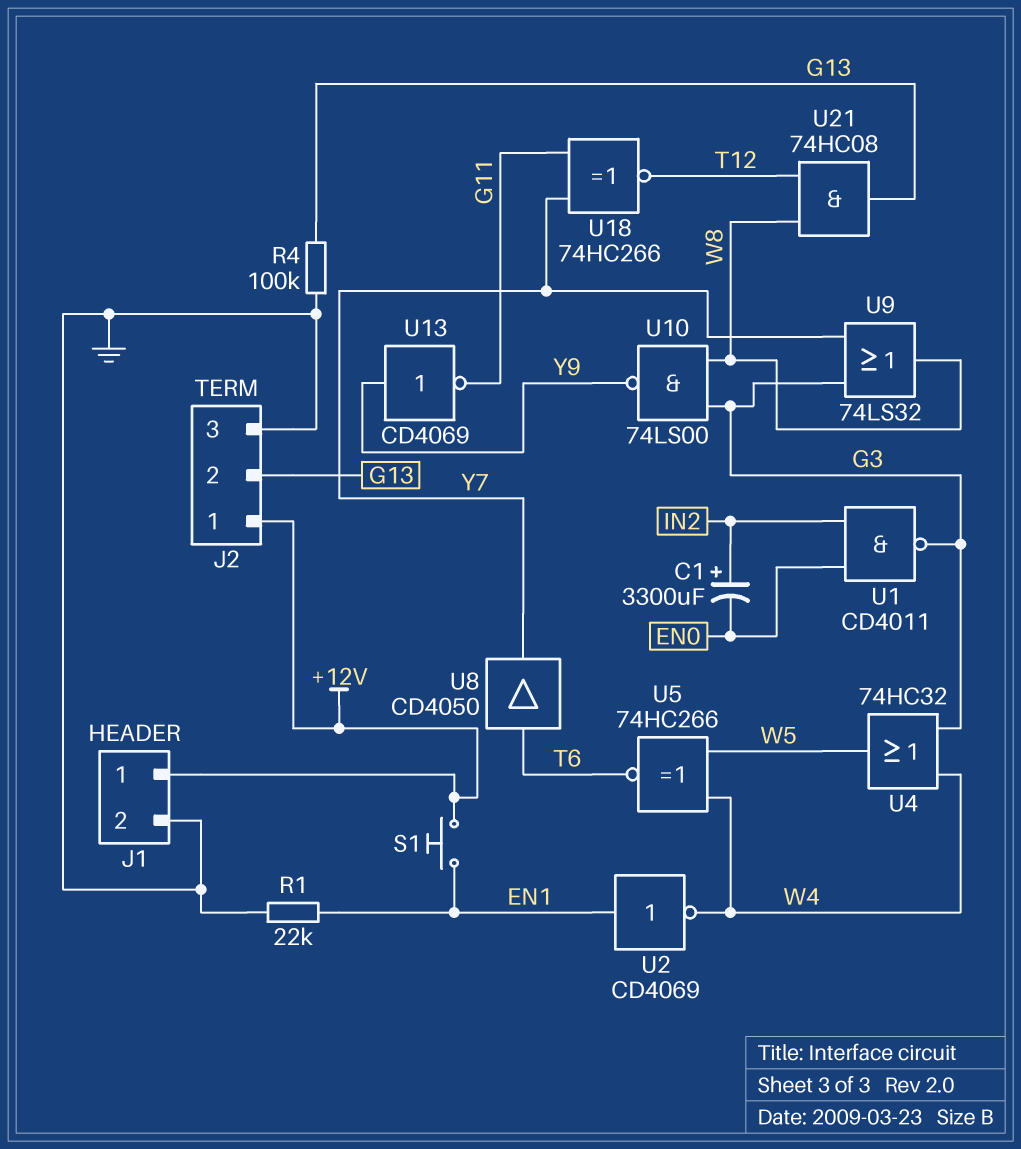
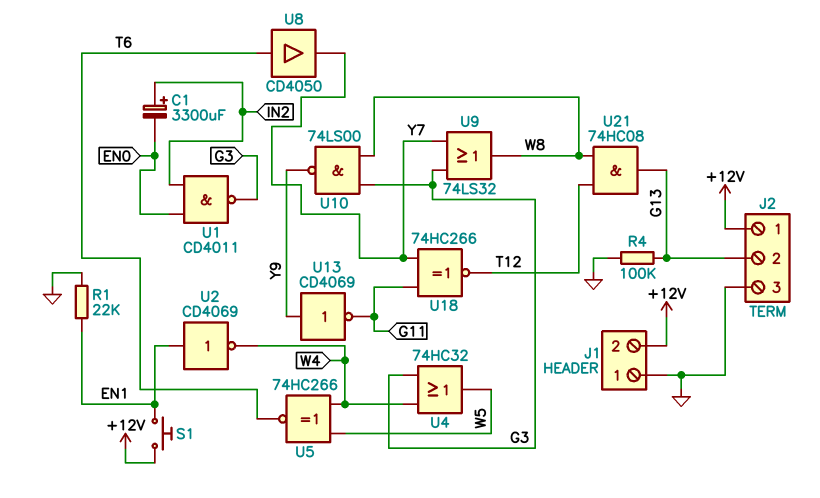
J1 pin 1: +12V -> GND
J1 pin 2: GND -> +12V

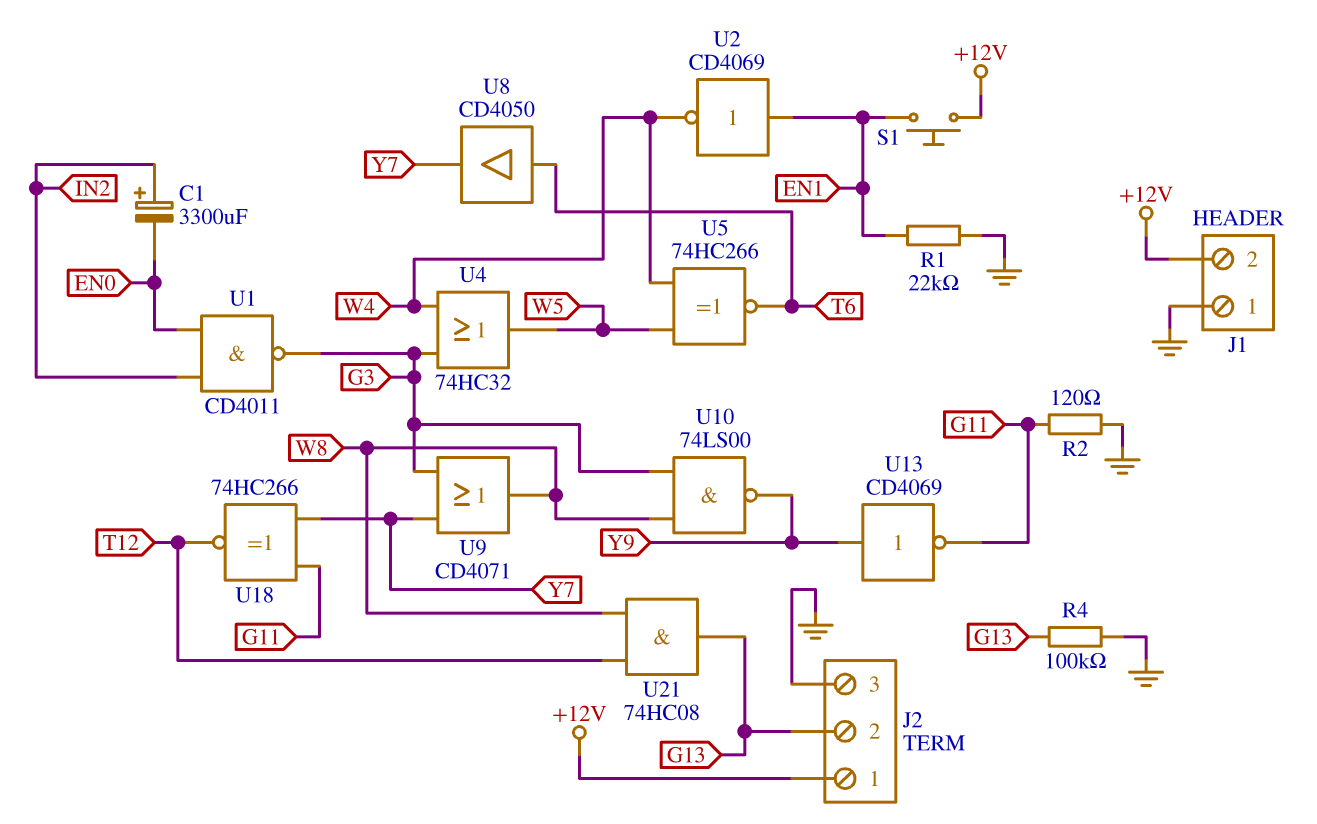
R2: none -> 120 (G11, GND)
U9: OR 74LS32 (in G3, in Y7, out W8) -> OR CD4071 (in G3, in Y7, out W8)

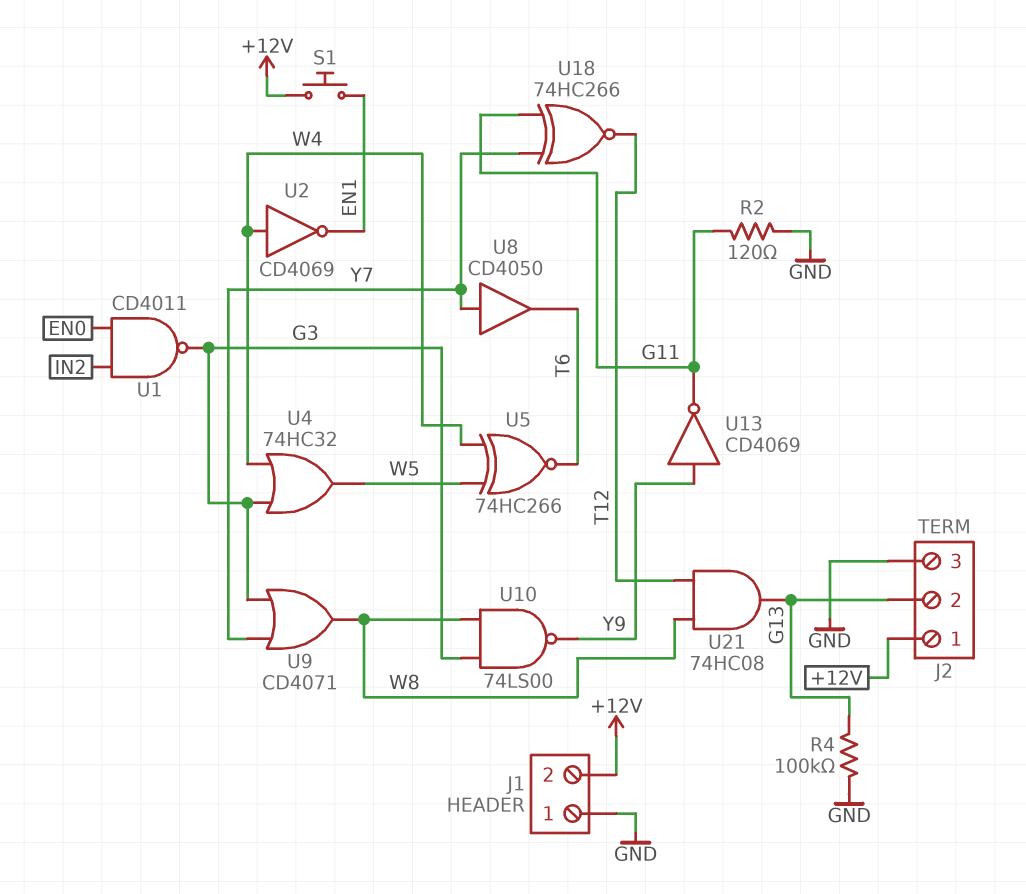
C1: 3300uF (plus IN2, minus EN0) -> none
R1: 22k (EN1, GND) -> none
U2: NOT CD4069 (in EN1, out W4) -> NOT CD4069 (in W4, out EN1)
U8: buffer CD4050 (in T6, out Y7) -> buffer CD4050 (in Y7, out T6)

